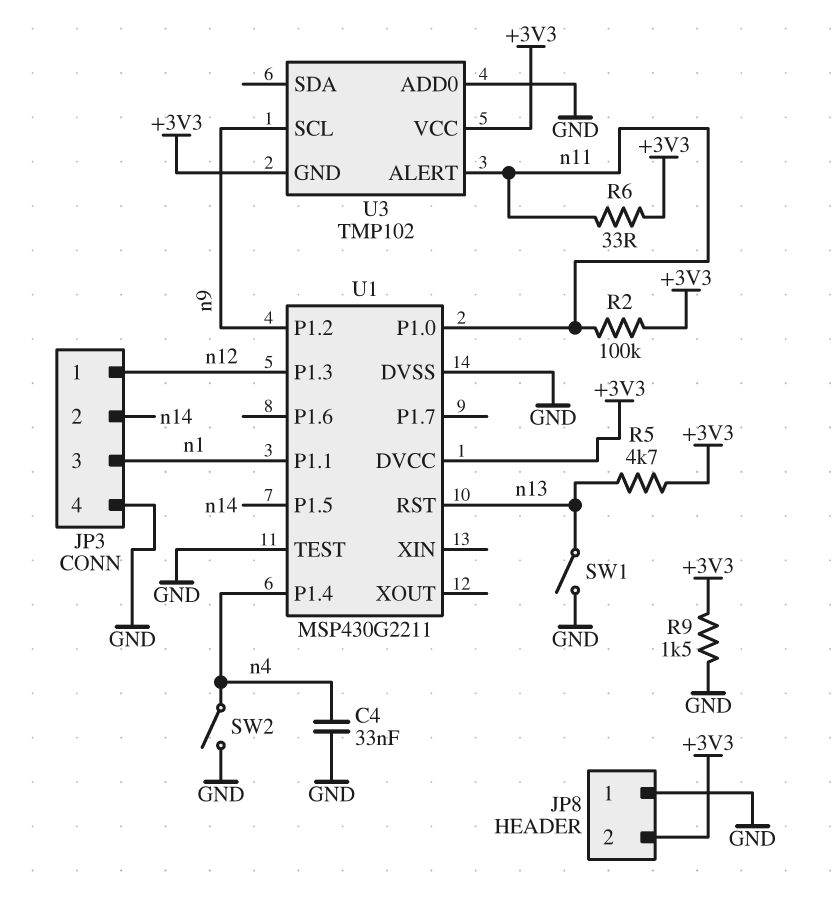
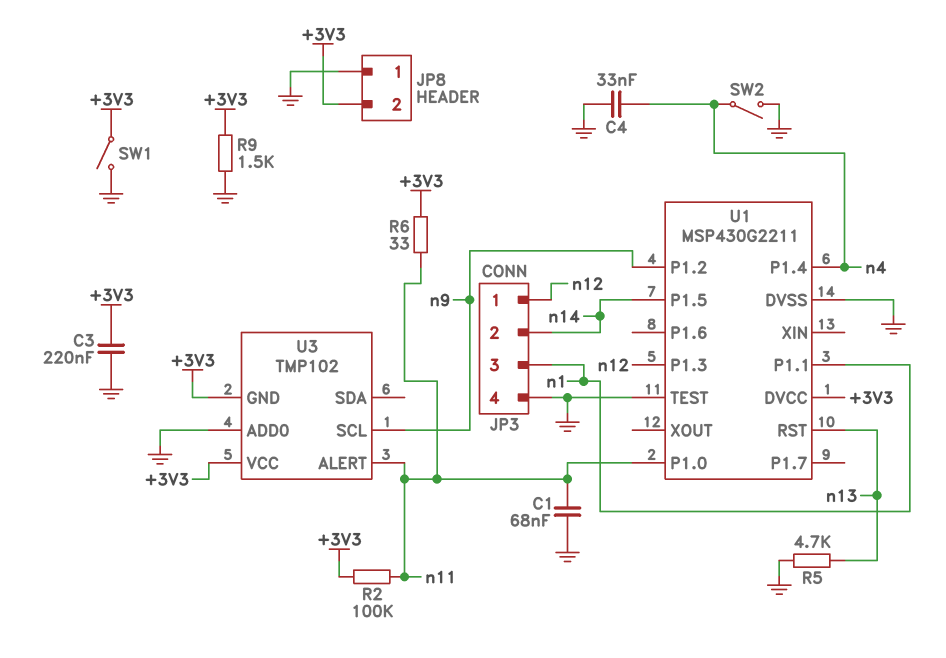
C1: none -> 68nF (GND, n11)
C3: none -> 220nF (+3V3, GND)
R5: 4.7k (+3V3, n13) -> 4.7k (GND, n13)
SW1: switch (GND, n13) -> switch (+3V3, GND)

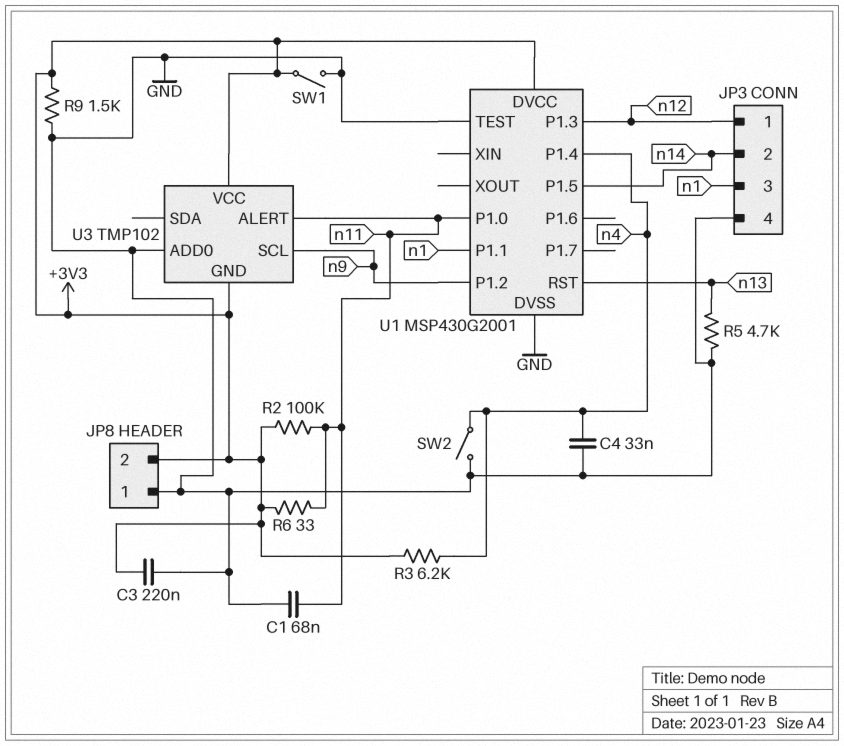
R3: none -> 6.2k (+3V3, n4)
U1: MSP430G2211 -> MSP430G2001

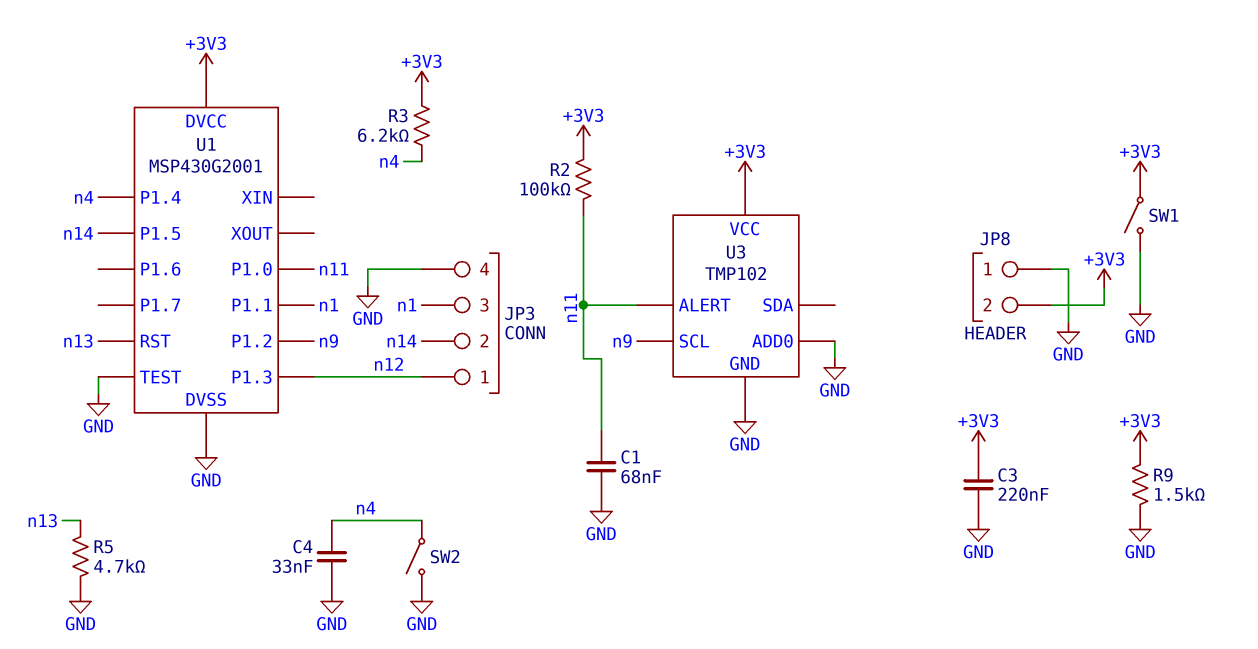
R6: 33 (+3V3, n11) -> none
U3 pin GND: +3V3 -> GND

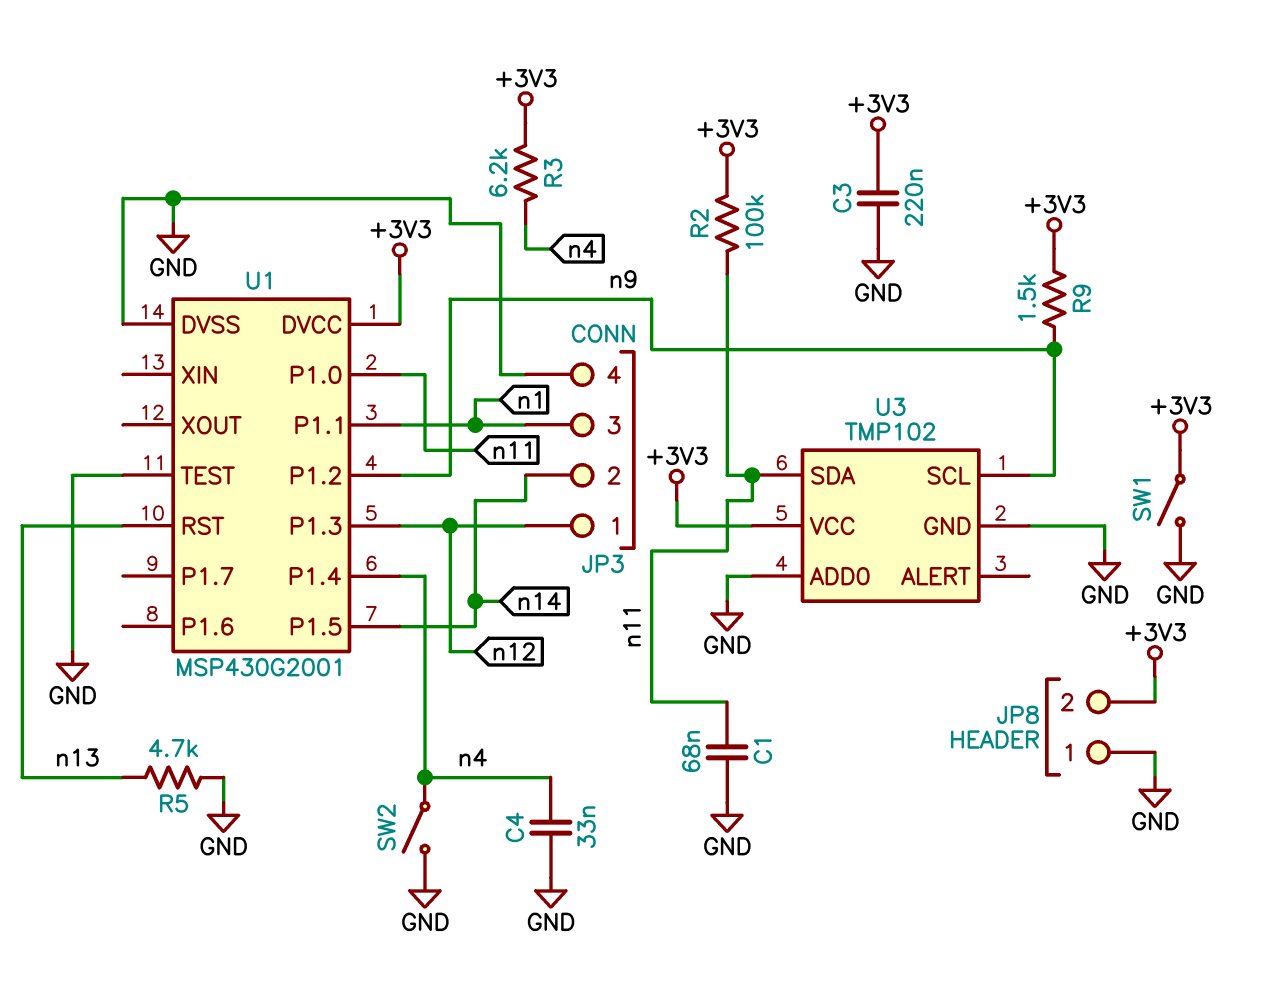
R9: 1.5k (+3V3, GND) -> 1.5k (+3V3, n9)
U3 pin ALERT: n11 -> none
U3 pin SDA: none -> n11

